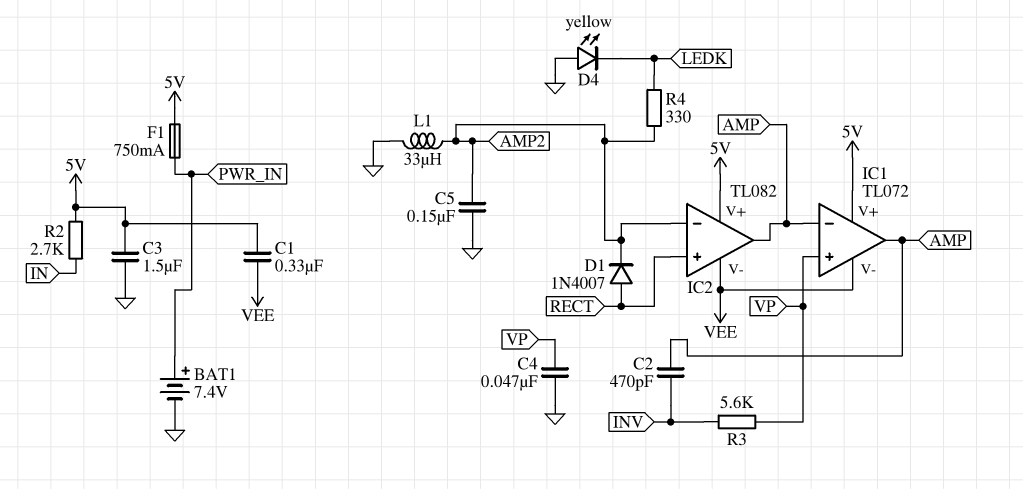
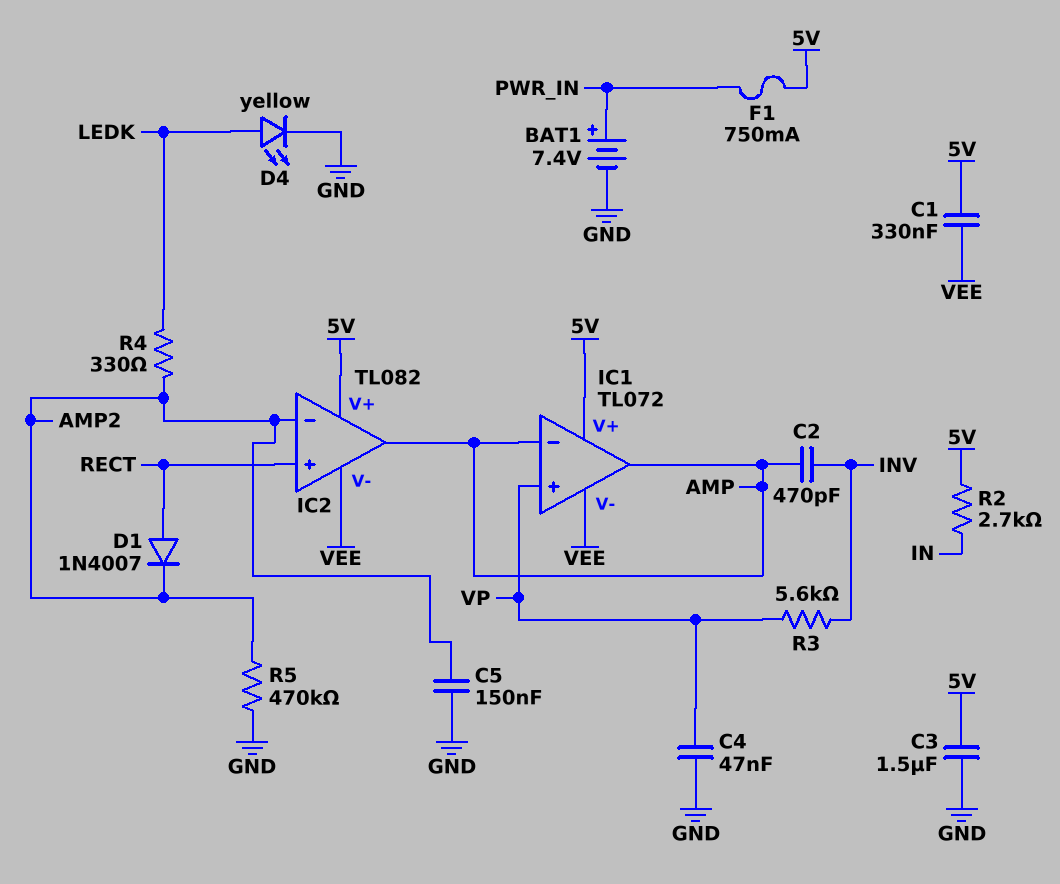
D4: LED yellow (A GND, K LEDK) -> LED yellow (A LEDK, K GND)
L1: 33uH (AMP2, GND) -> none
R5: none -> 470k (AMP2, GND)

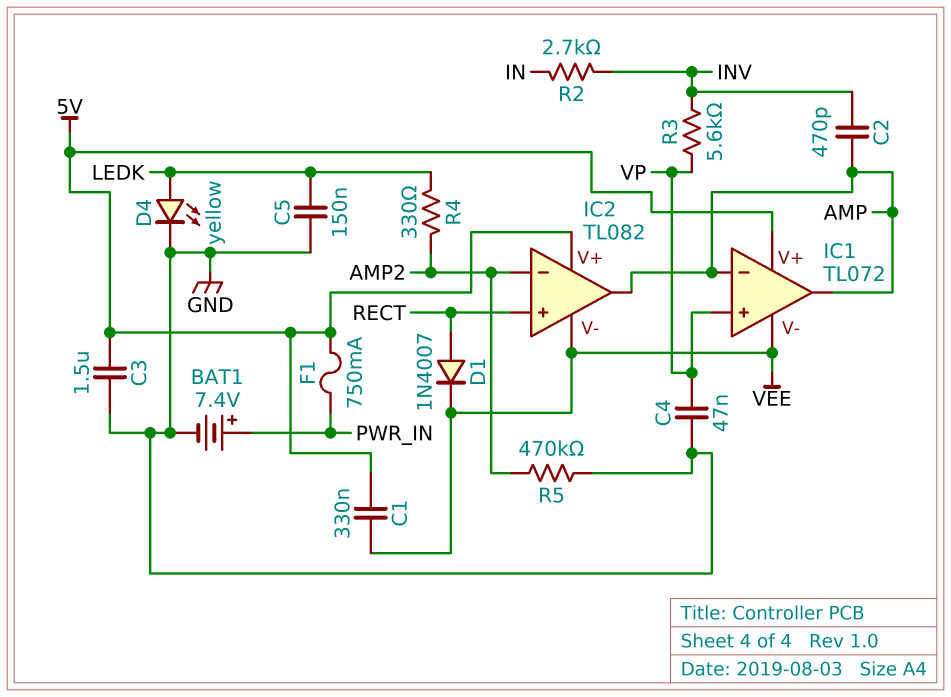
C5: 150nF (AMP2, GND) -> 150nF (GND, LEDK)
D1: diode 1N4007 (A RECT, K AMP2) -> diode 1N4007 (A RECT, K VEE)
R2: 2.7k (5V, IN) -> 2.7k (IN, INV)

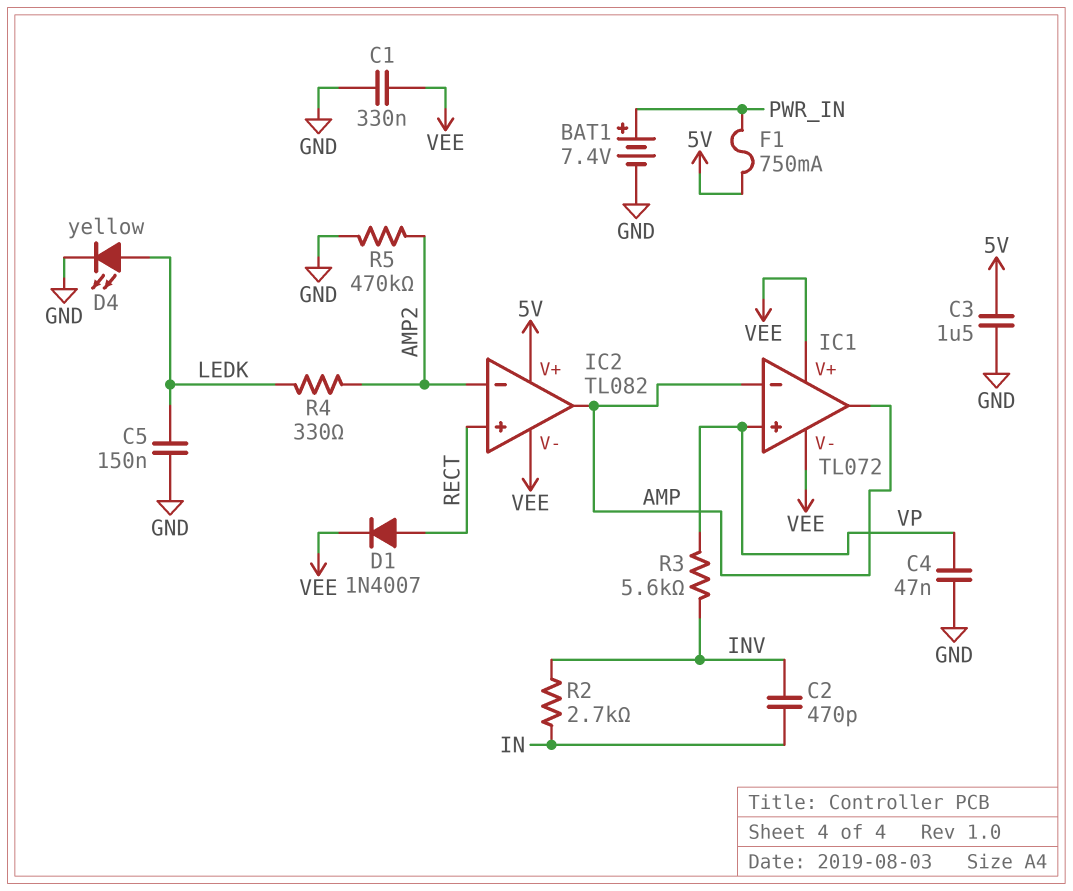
C1: 330nF (5V, VEE) -> 330nF (GND, VEE)
C2: 470pF (AMP, INV) -> 470pF (IN, INV)
IC1 pin V+: 5V -> VEE

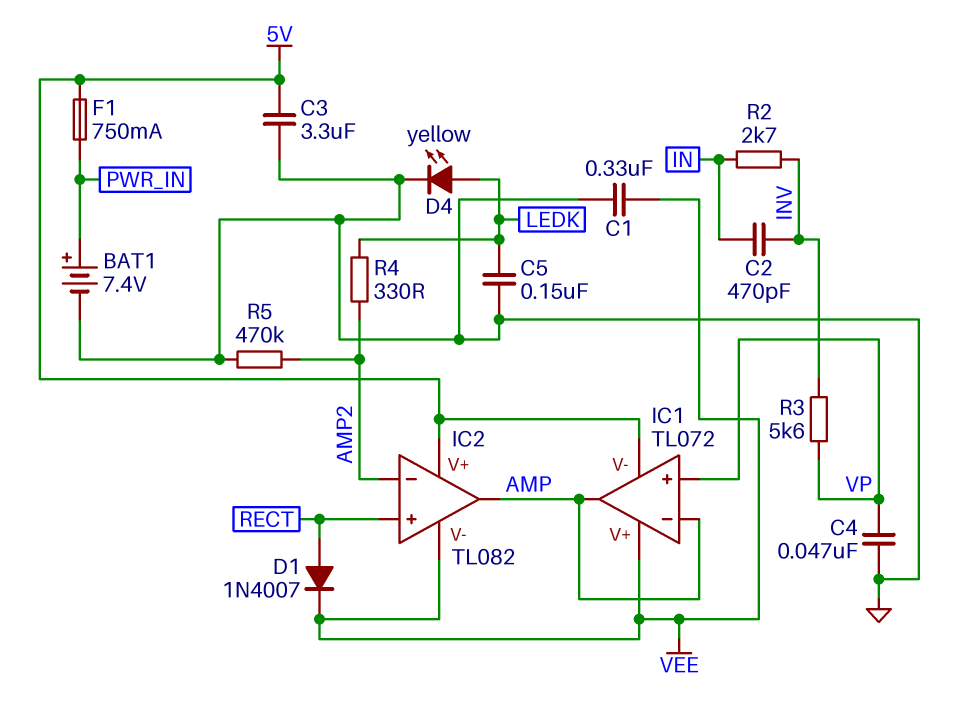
C3: 1.5uF (5V, GND) -> 3.3uF (5V, GND)
IC1 pin V-: VEE -> 5V

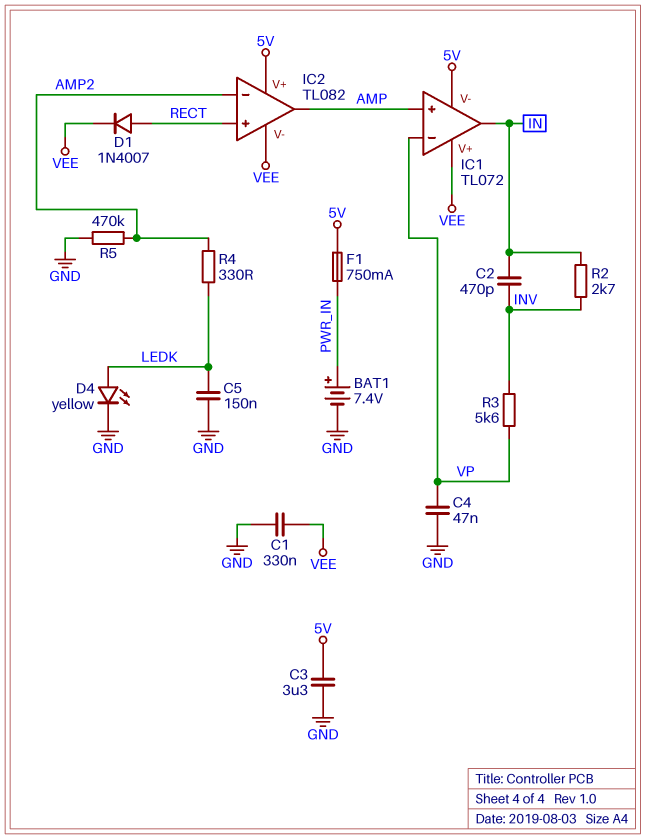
IC1 pin in+: VP -> AMP
IC1 pin in-: AMP -> VP
IC1 pin out: AMP -> IN

